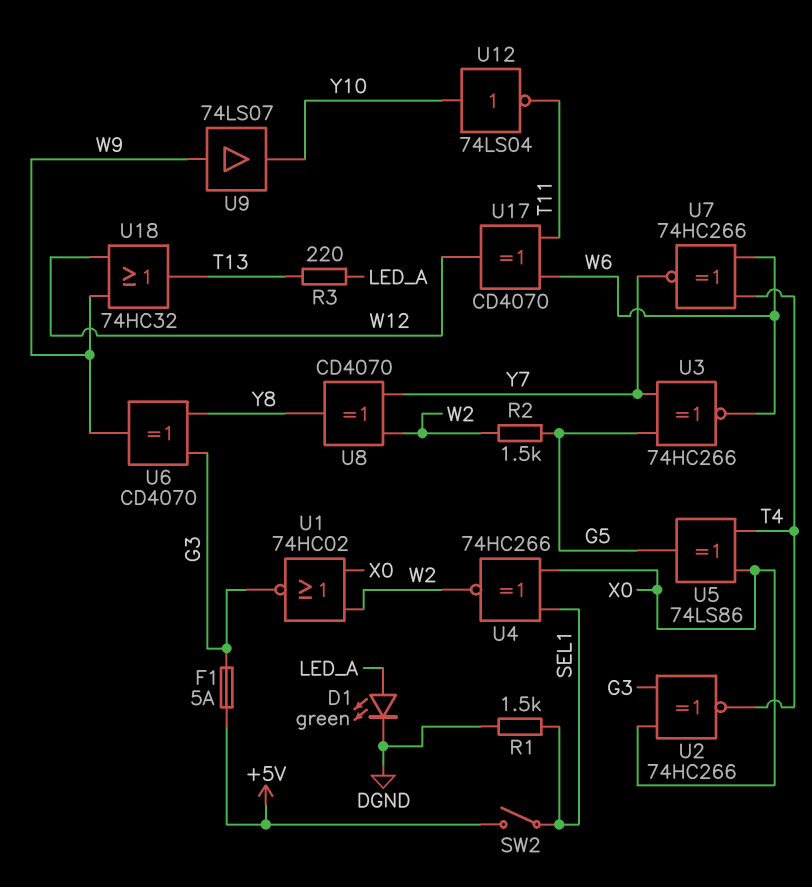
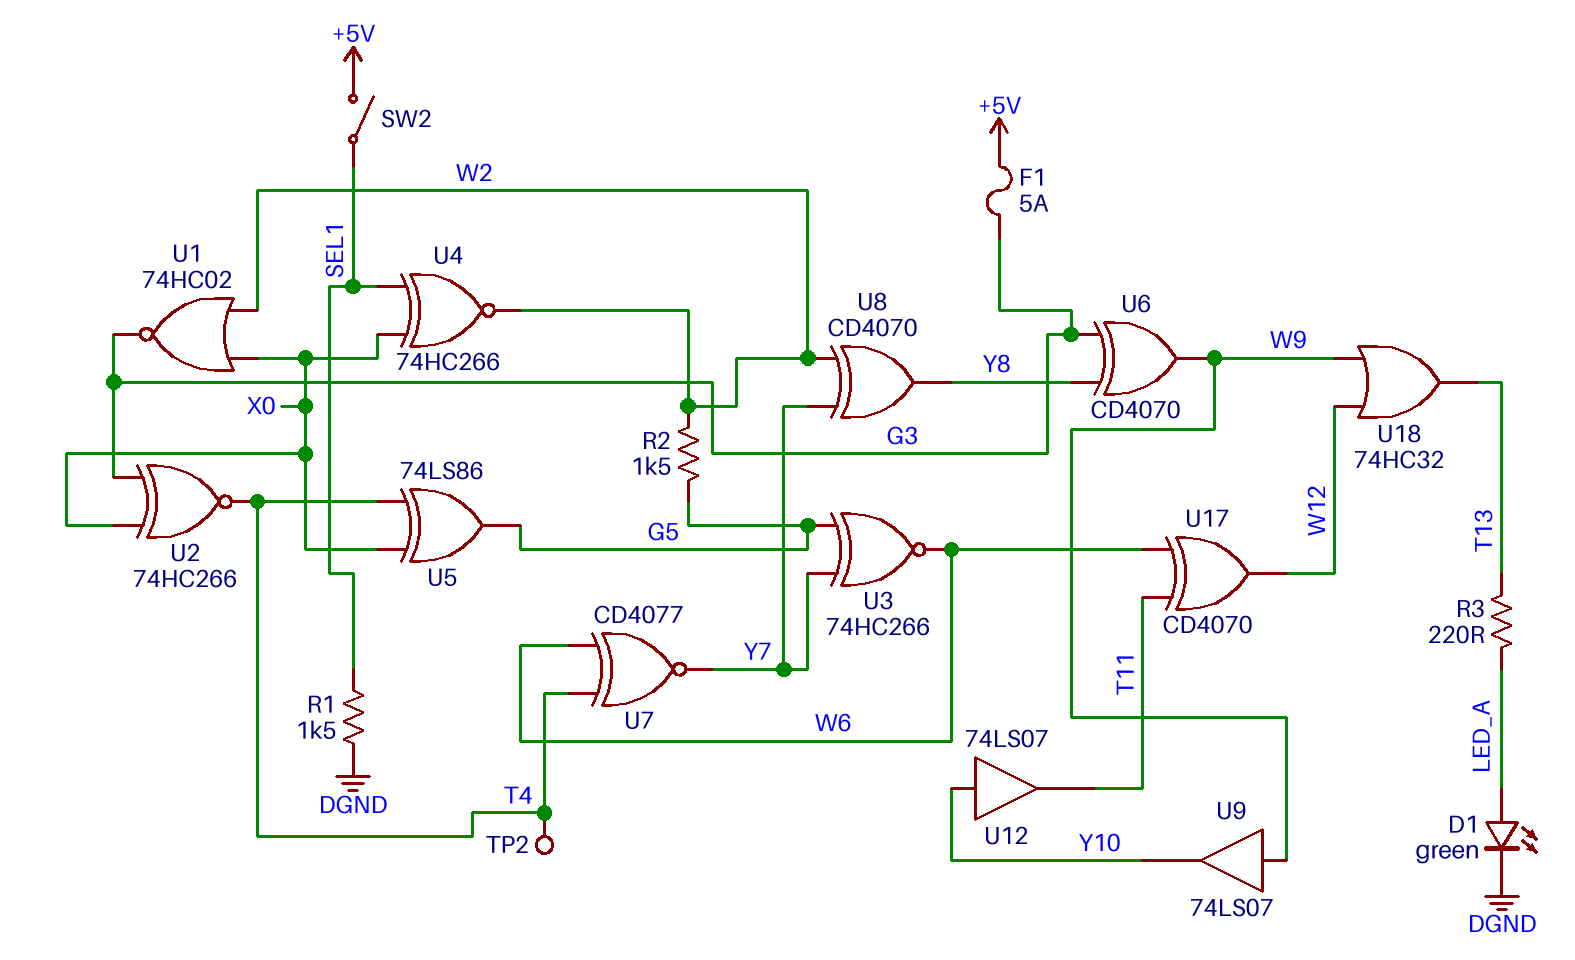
TP2: none -> test point (T4)
U7: XNOR 74HC266 (in T4, in W6, out Y7) -> XNOR CD4077 (in T4, in W6, out Y7)
U12: NOT 74LS04 (in Y10, out T11) -> buffer 74LS07 (in Y10, out T11)

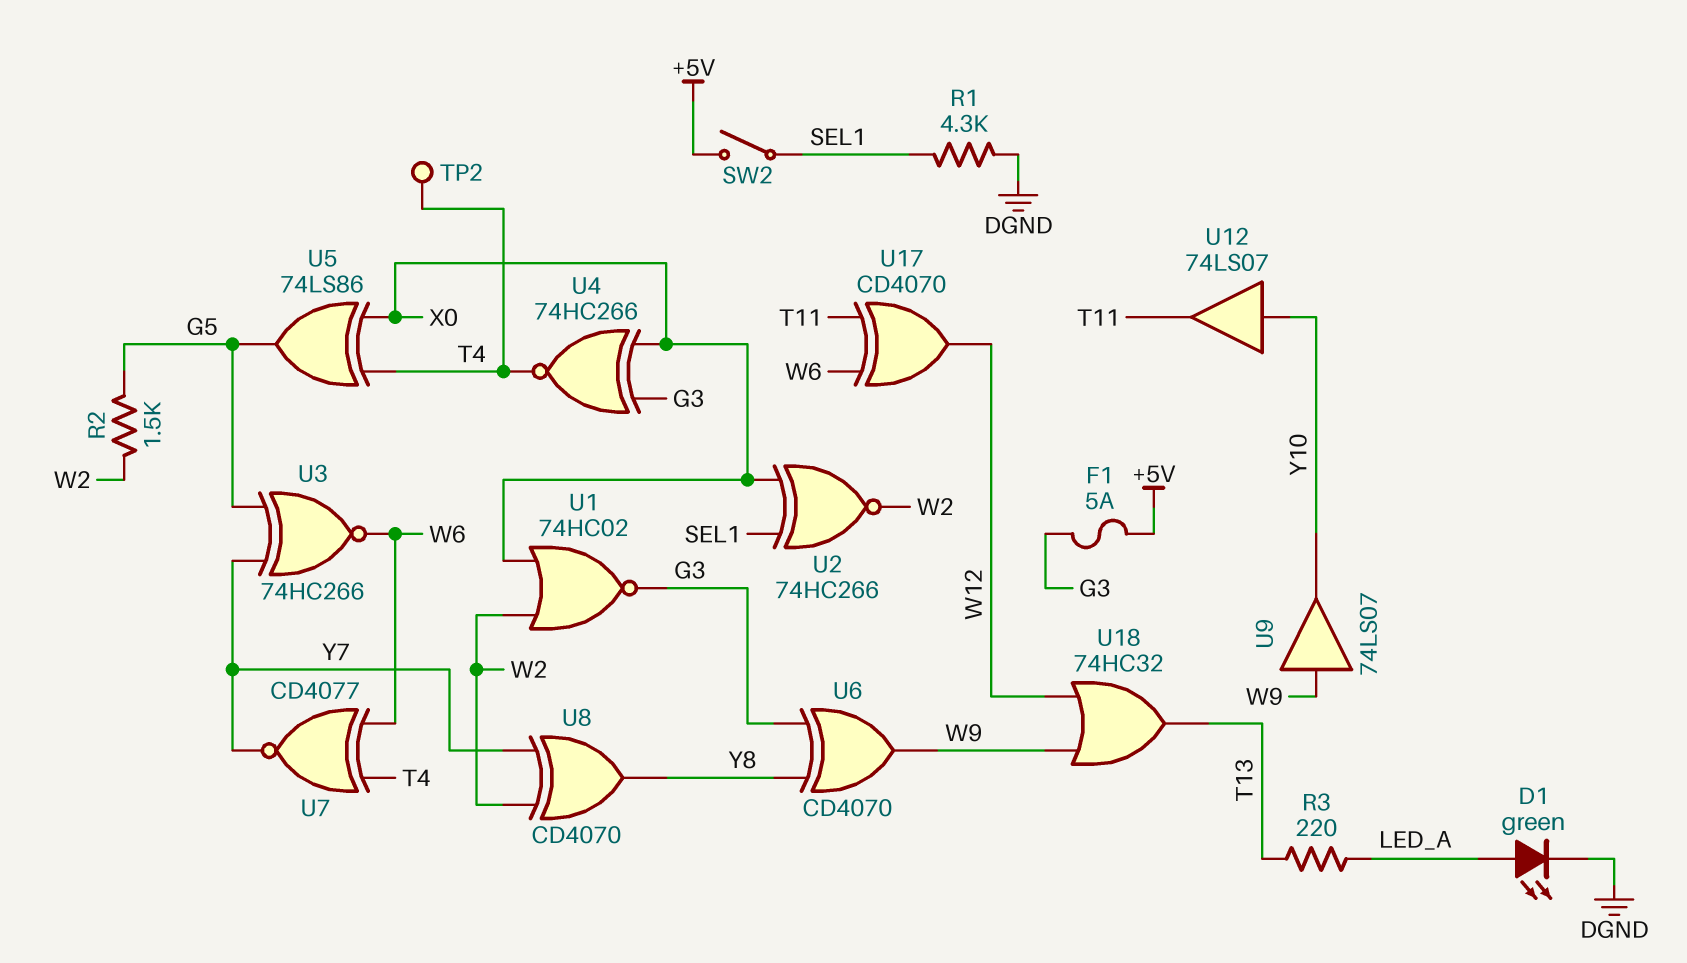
R1: 1.5k (DGND, SEL1) -> 4.3k (DGND, SEL1)
U2: XNOR 74HC266 (in G3, in X0, out T4) -> XNOR 74HC266 (in SEL1, in X0, out W2)
U4: XNOR 74HC266 (in SEL1, in X0, out W2) -> XNOR 74HC266 (in G3, in X0, out T4)

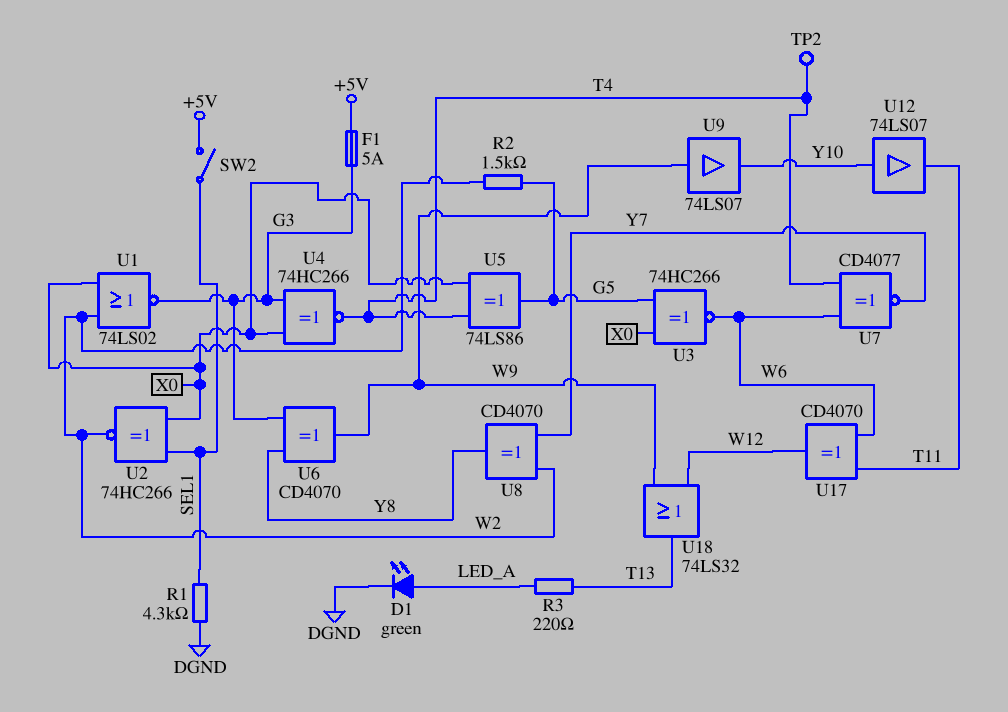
U1: NOR 74HC02 (in W2, in X0, out G3) -> NOR 74LS02 (in W2, in X0, out G3)
U3: XNOR 74HC266 (in G5, in Y7, out W6) -> XNOR 74HC266 (in G5, in X0, out W6)
U18: OR 74HC32 (in W9, in W12, out T13) -> OR 74LS32 (in W9, in W12, out T13)

